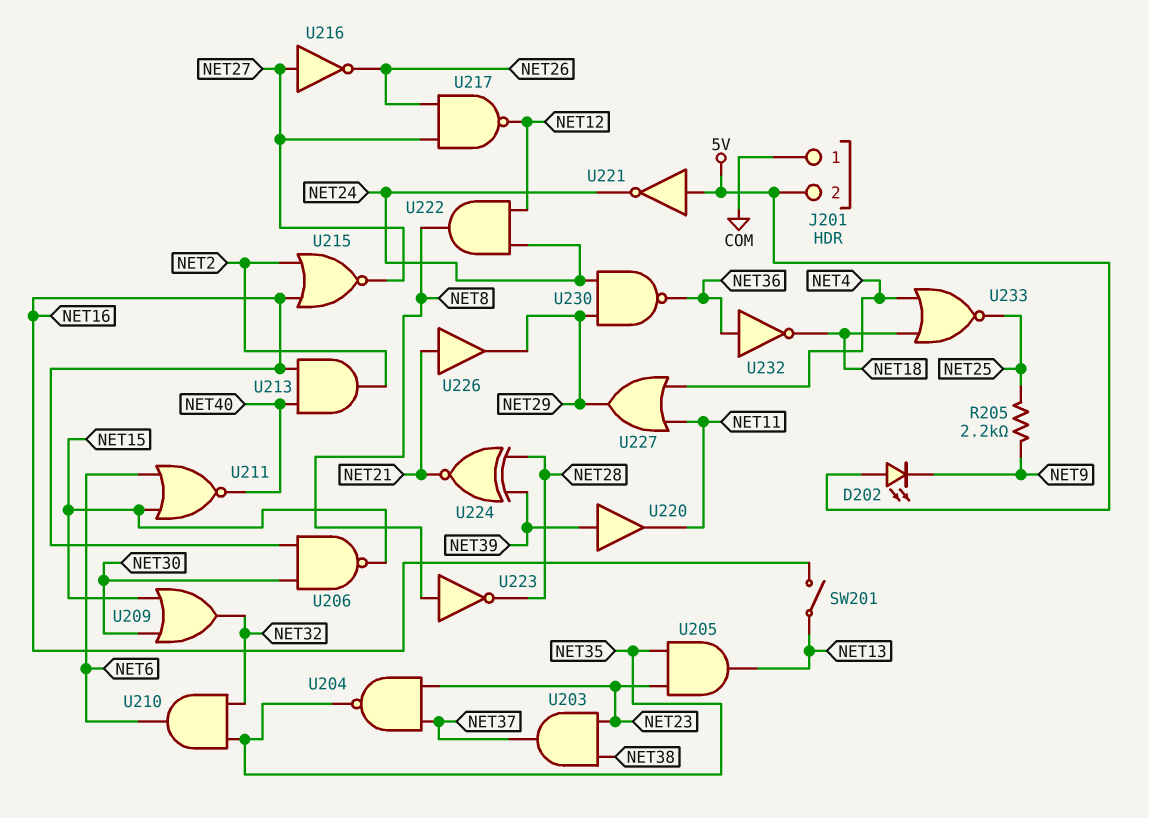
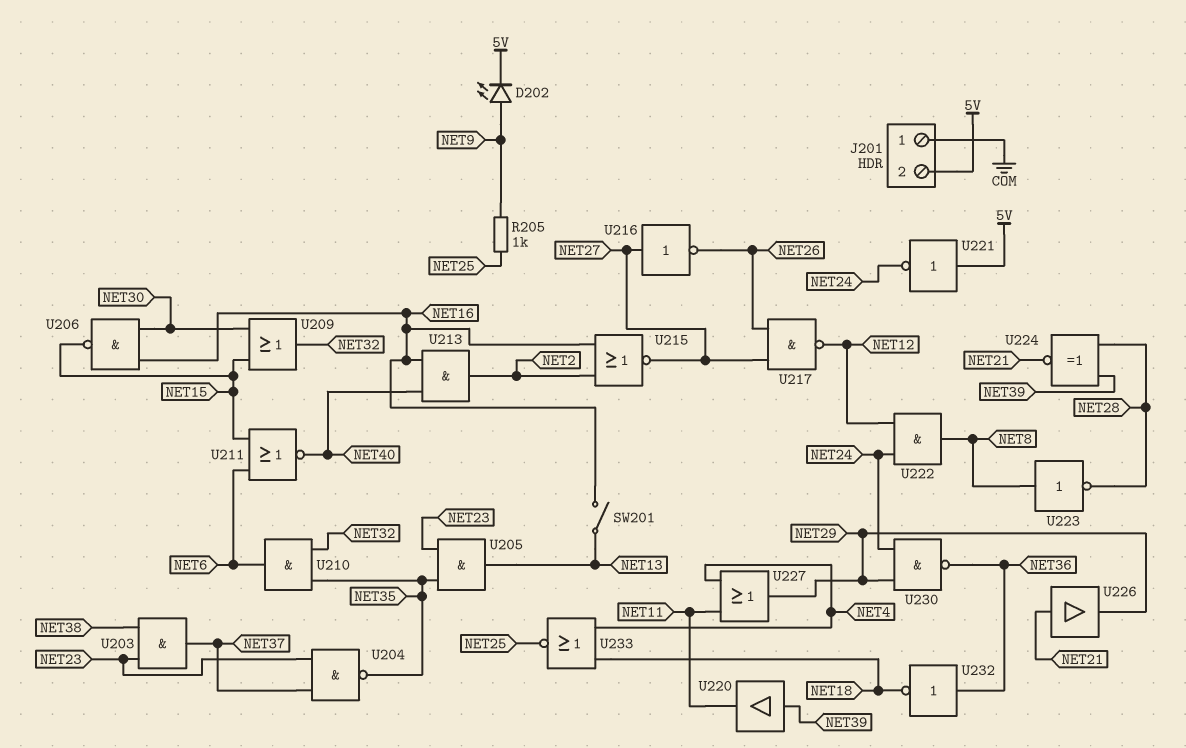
D202: LED (A 5V, K NET9) -> LED (A NET9, K 5V)
R205: 2.2k (NET9, NET25) -> 1k (NET9, NET25)

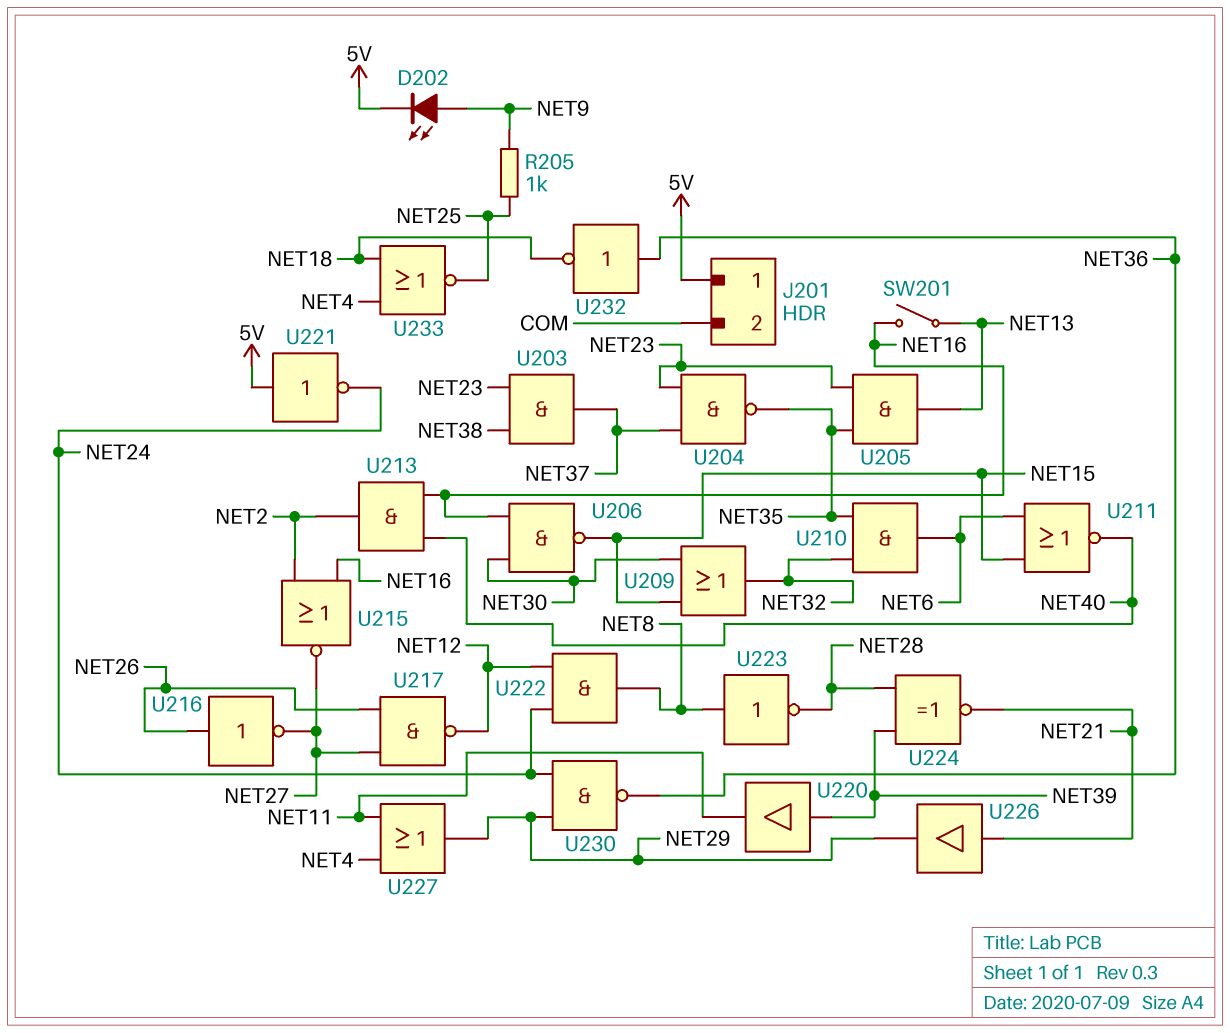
J201 pin 1: COM -> 5V
J201 pin 2: 5V -> COM
U216: NOT (in NET27, out NET26) -> NOT (in NET26, out NET27)

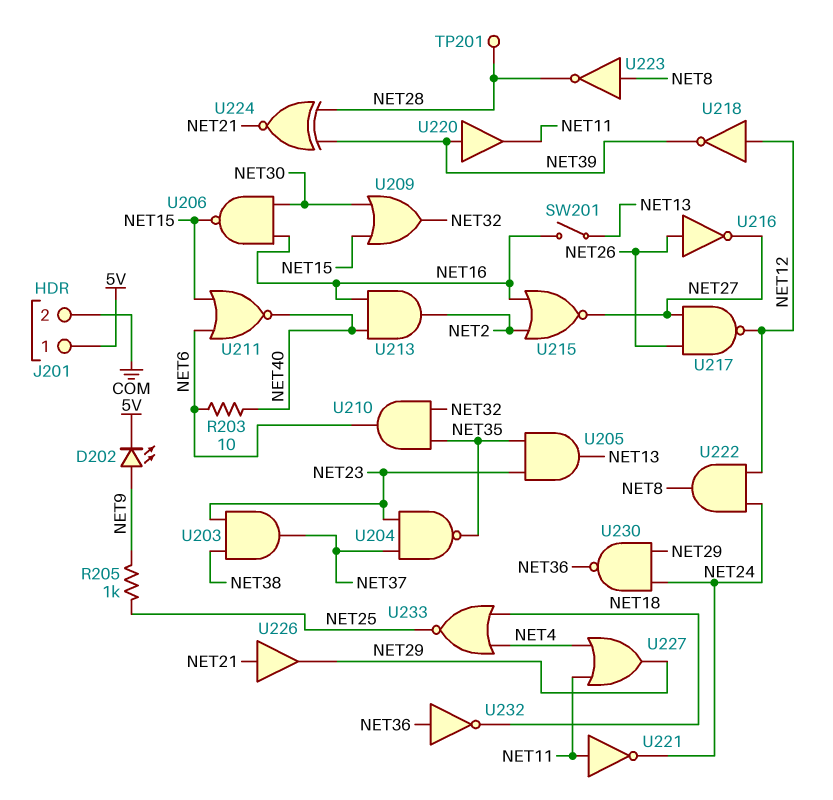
R203: none -> 10 (NET6, NET40)
TP201: none -> test point (NET28)
U218: none -> NOT (in NET12, out NET39)
U221: NOT (in 5V, out NET24) -> NOT (in NET11, out NET24)

